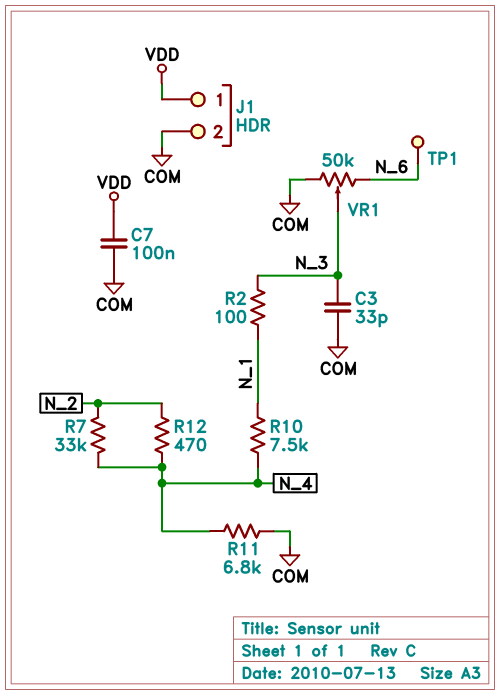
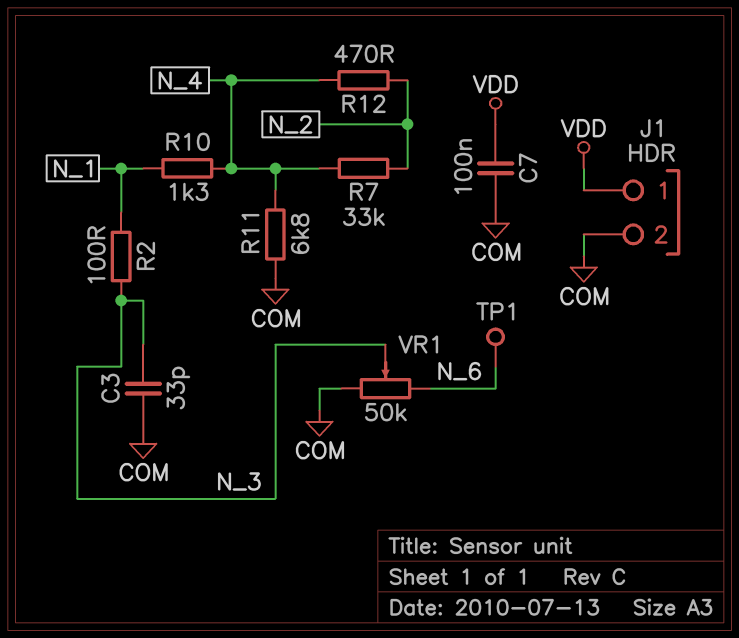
R10: 7.5k (N_1, N_4) -> 1.3k (N_1, N_4)

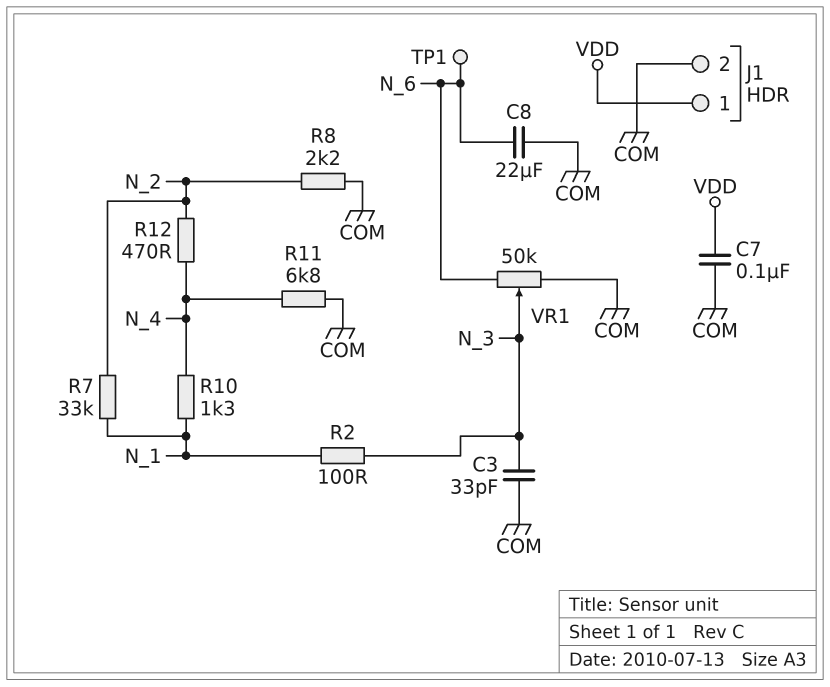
C8: none -> 22uF (COM, N_6)
R7: 33k (N_2, N_4) -> 33k (N_1, N_2)
R8: none -> 2.2k (COM, N_2)

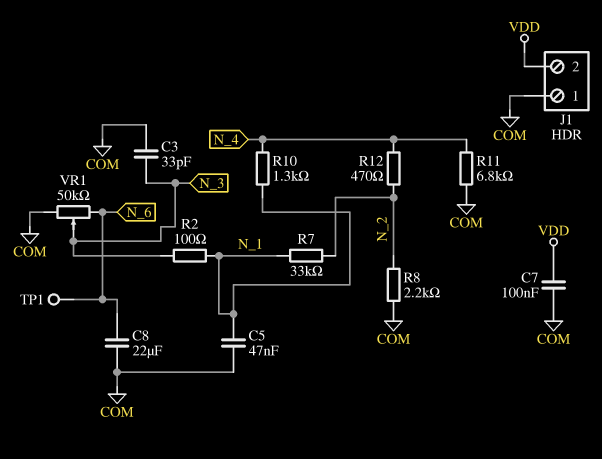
C5: none -> 47nF (COM, N_1)
J1 pin 1: VDD -> COM
J1 pin 2: COM -> VDD

